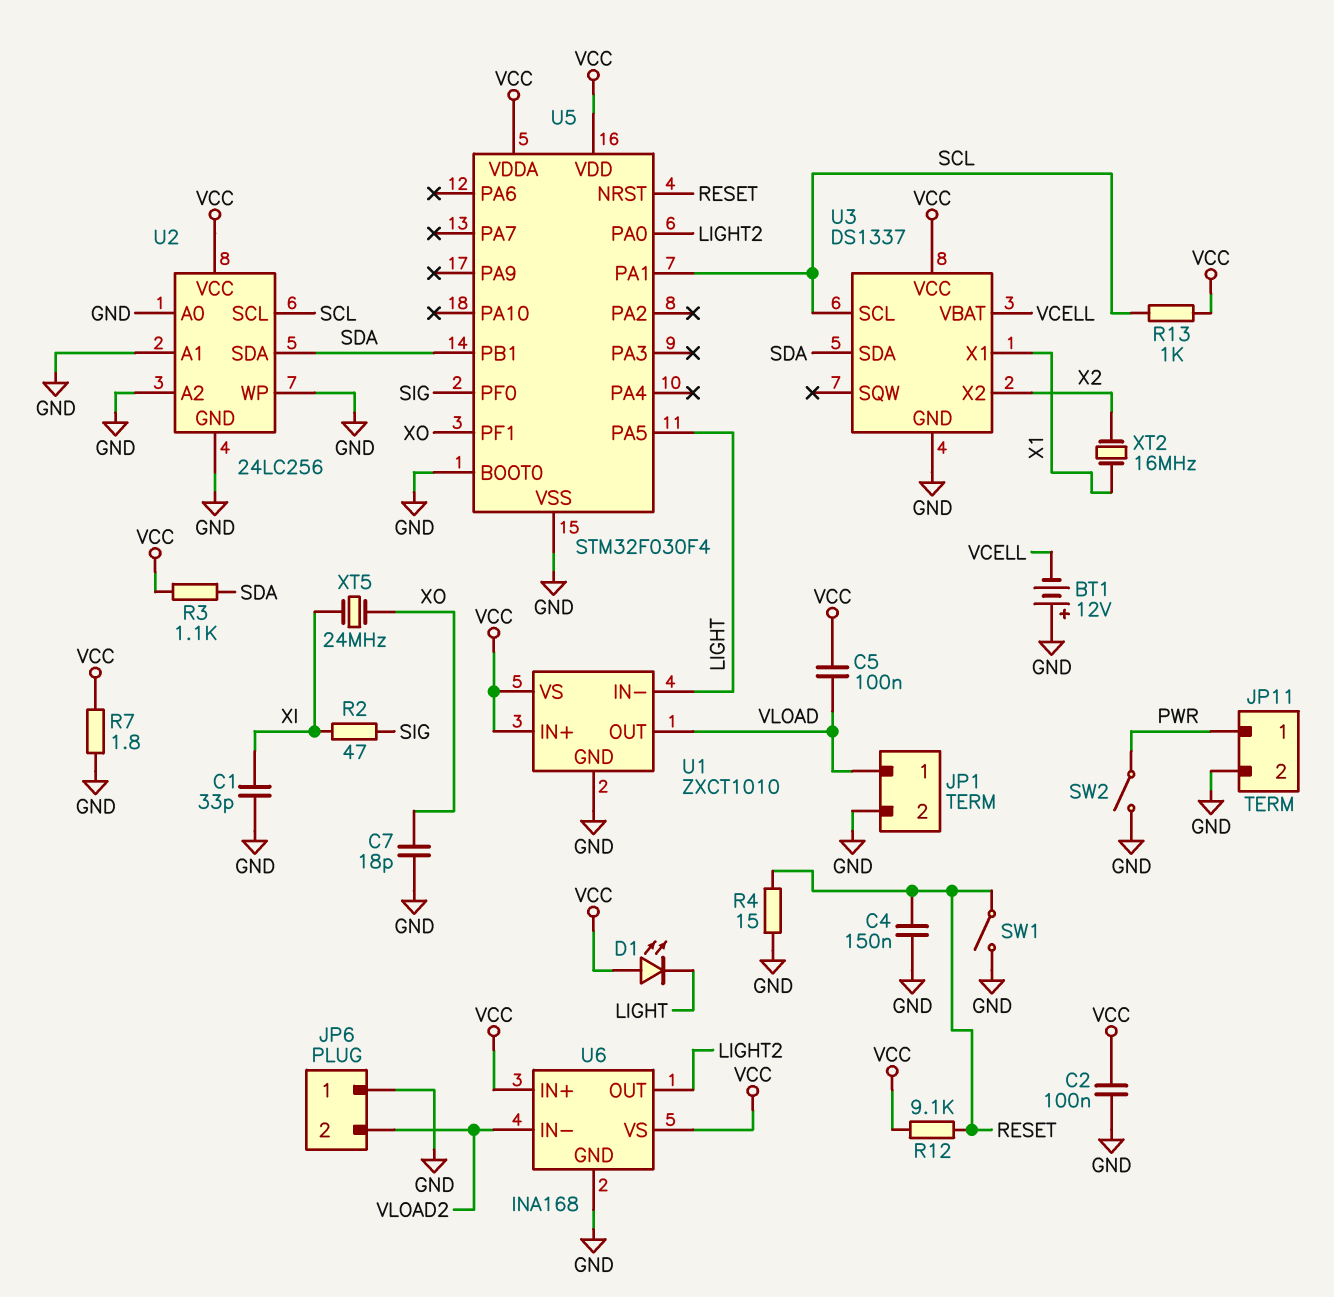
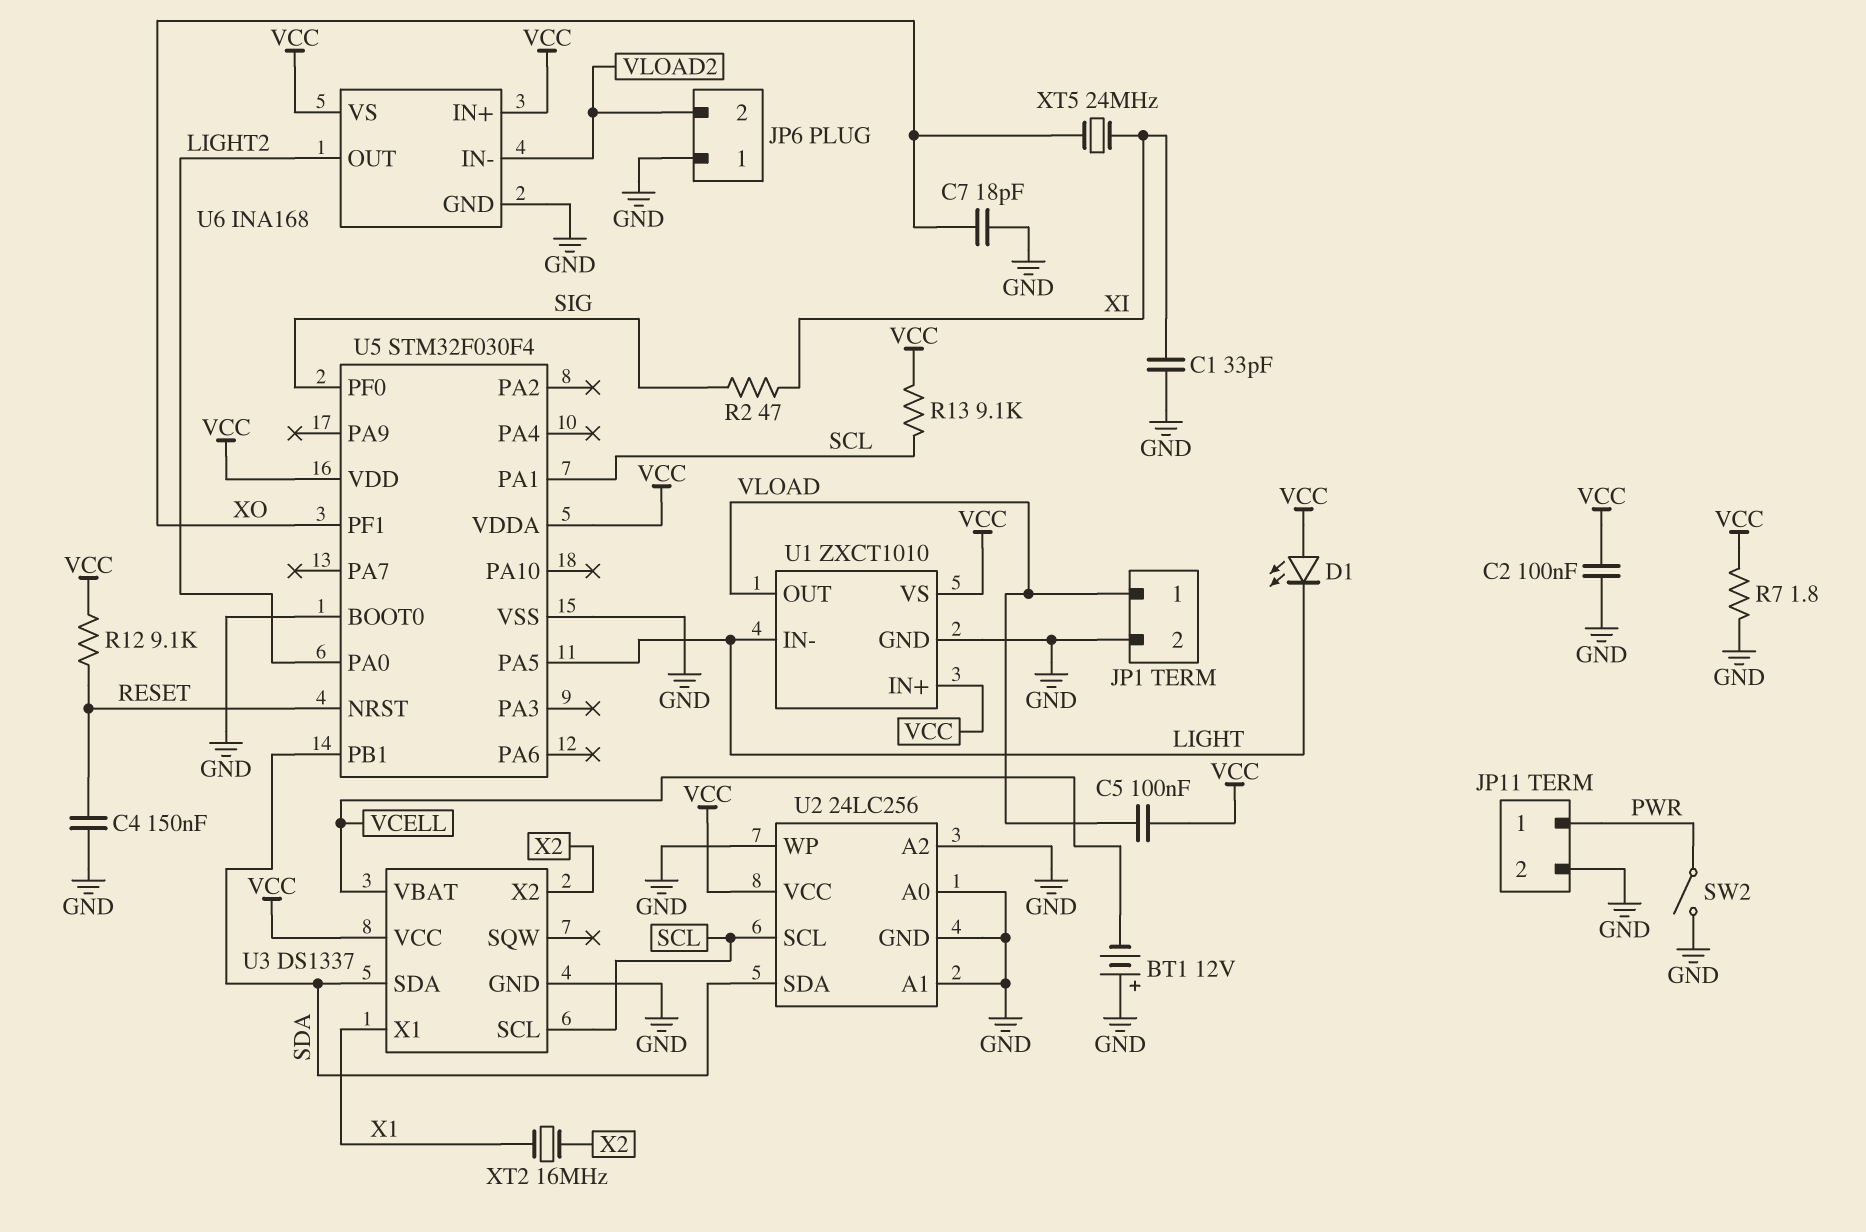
R3: 1.1k (SDA, VCC) -> none
R4: 15 (GND, RESET) -> none
R13: 1k (SCL, VCC) -> 9.1k (SCL, VCC)
SW1: switch (GND, RESET) -> none

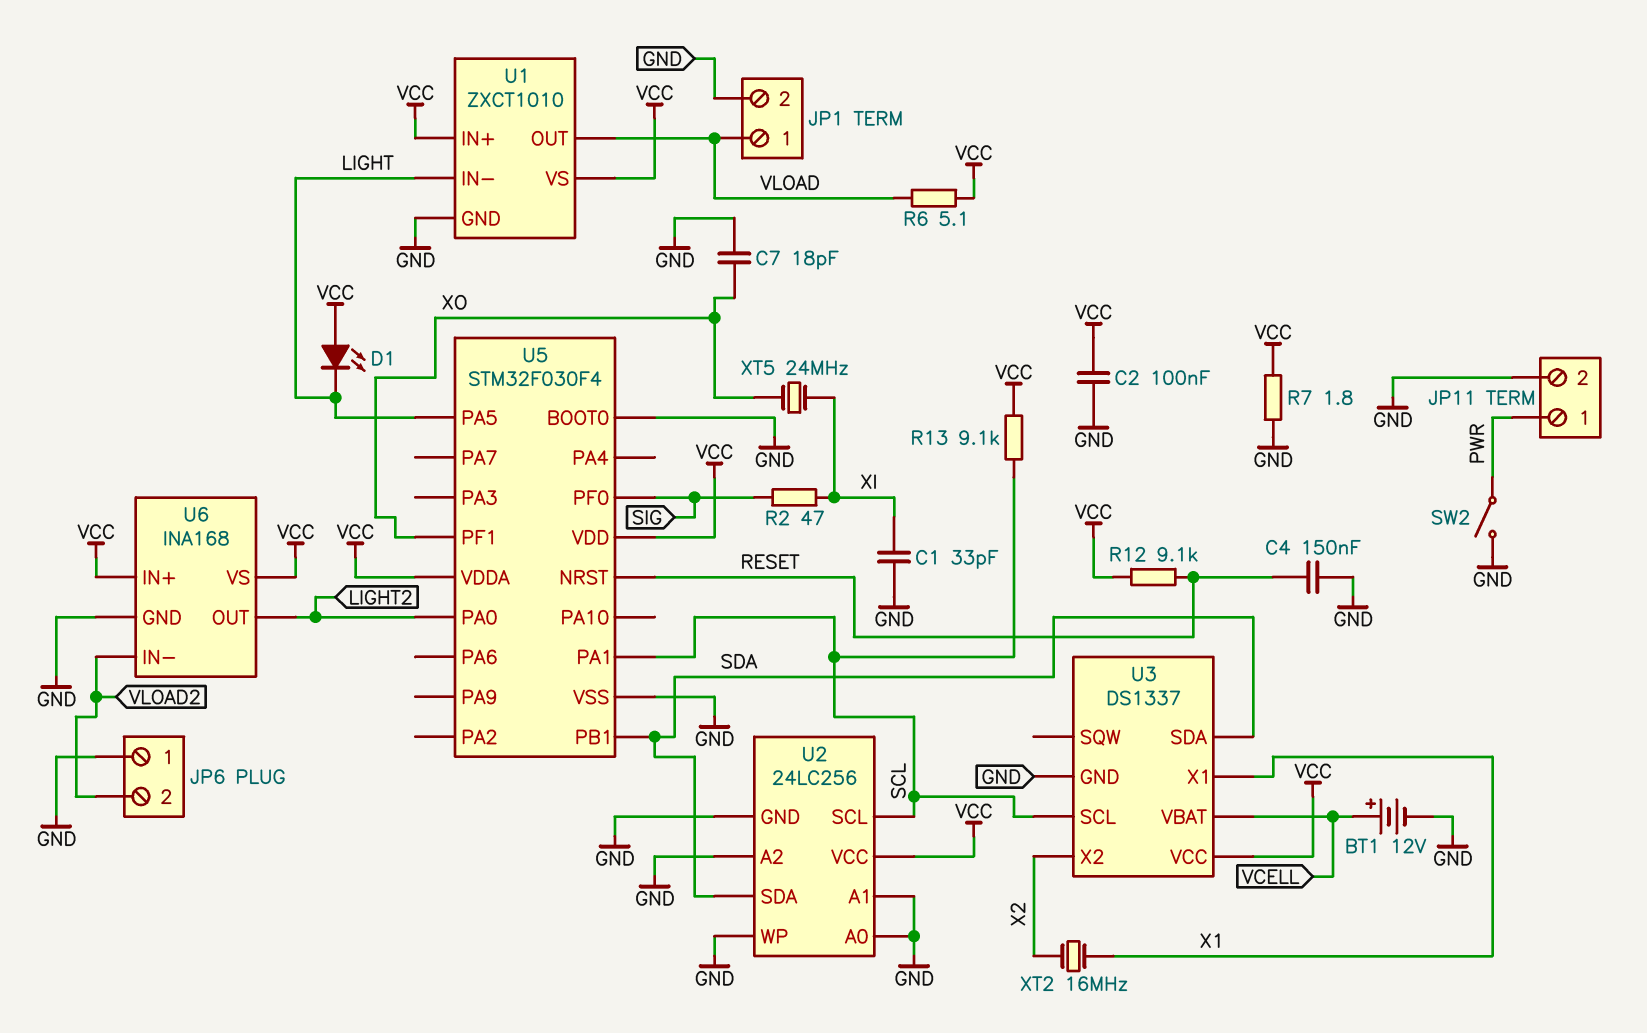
BT1: 12V (plus GND, minus VCELL) -> 12V (plus VCELL, minus GND)
C5: 100nF (VCC, VLOAD) -> none
R6: none -> 5.1 (VCC, VLOAD)

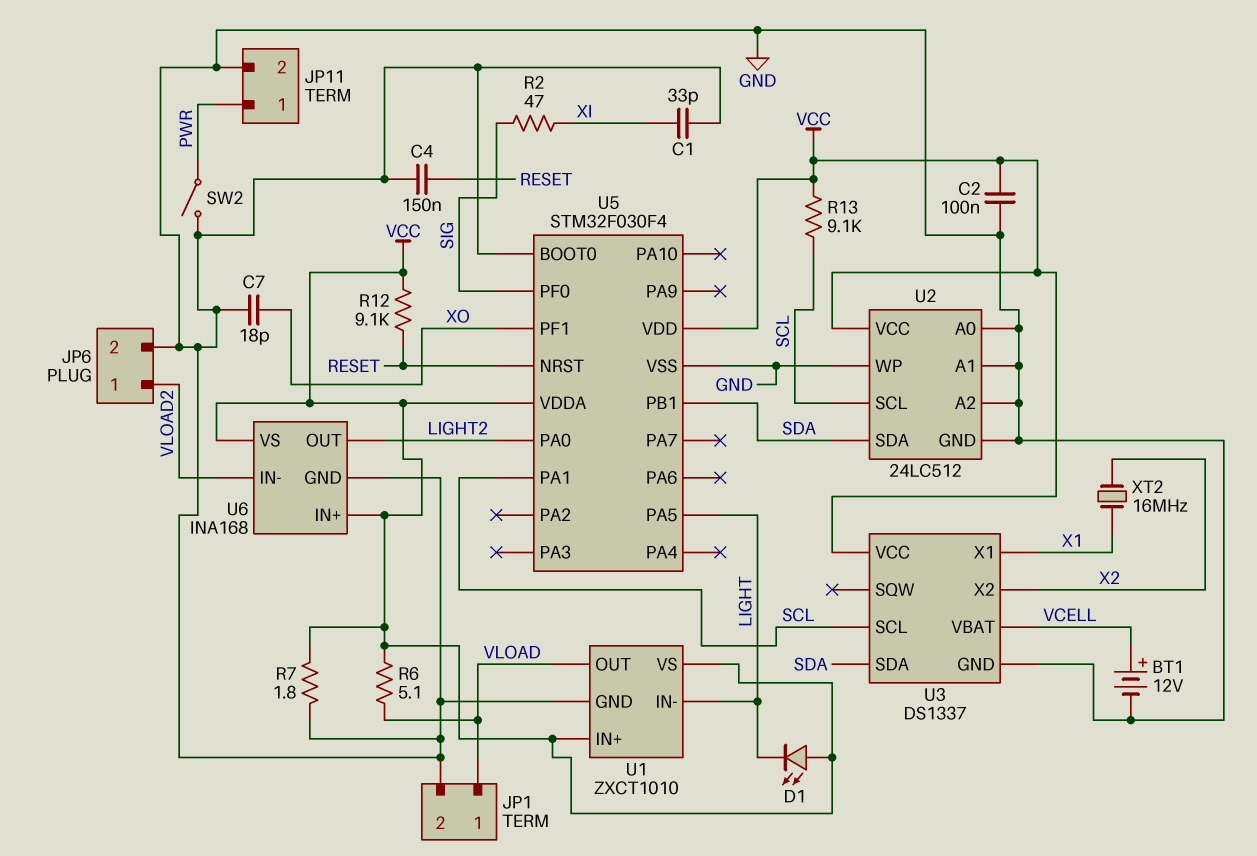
JP6 pin 1: GND -> VLOAD2
JP6 pin 2: VLOAD2 -> GND
U2: 24LC256 -> 24LC512
XT5: 24MHz (XI, XO) -> none

